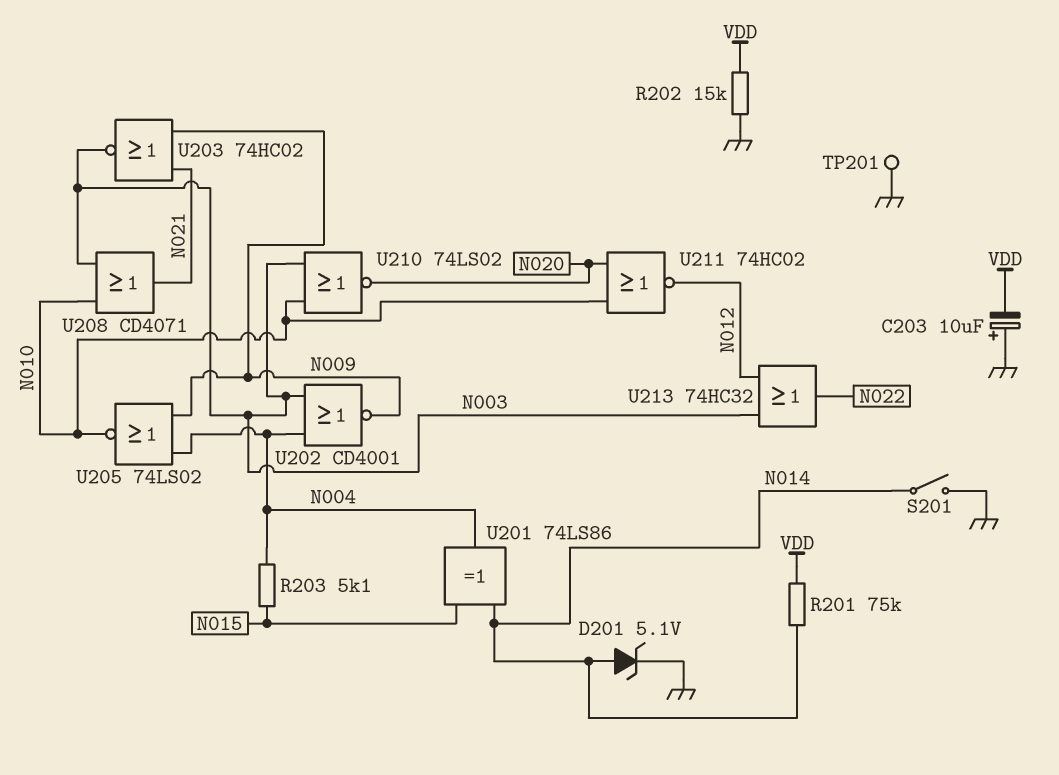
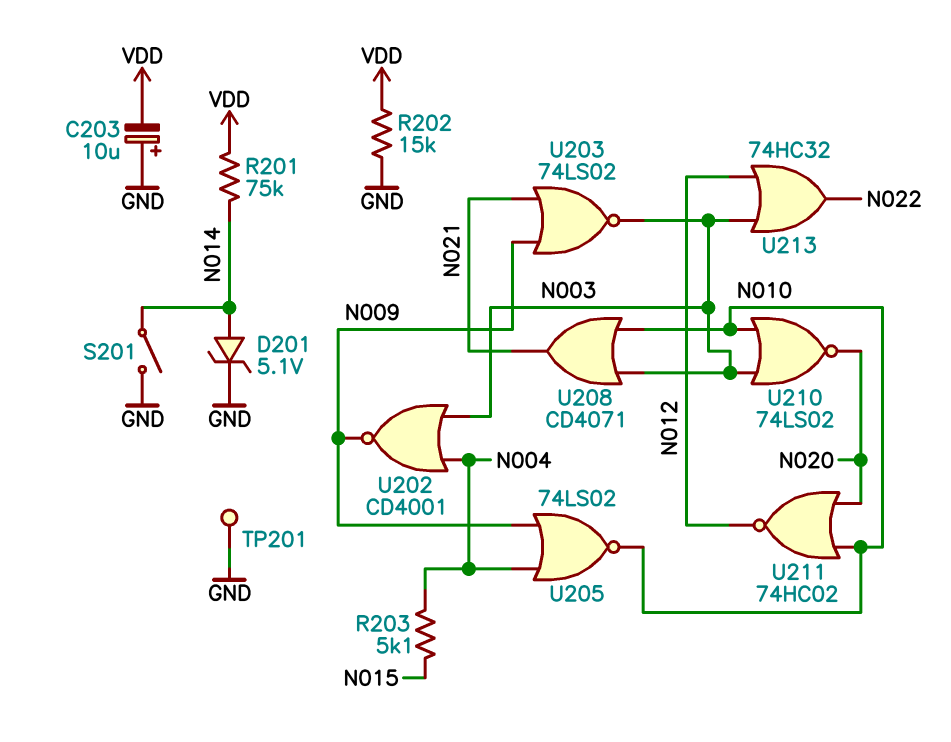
U201: XOR 74LS86 (in N014, in N015, out N004) -> none
U203: NOR 74HC02 (in N009, in N021, out N003) -> NOR 74LS02 (in N009, in N021, out N003)

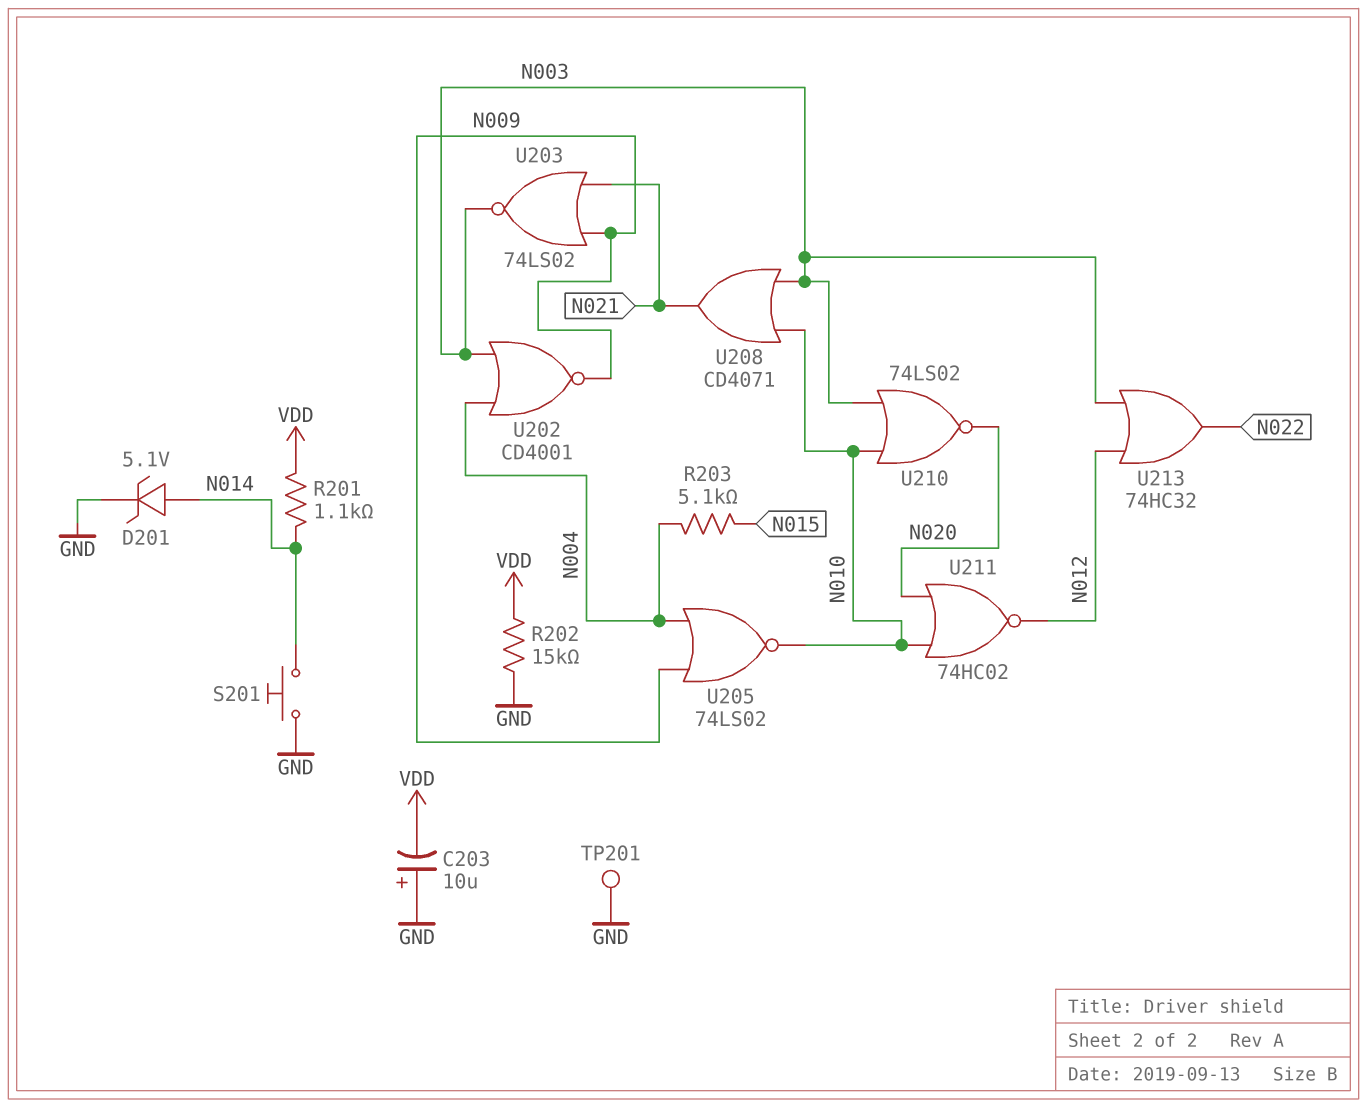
R201: 75k (N014, VDD) -> 1.1k (N014, VDD)
S201: switch (GND, N014) -> button (GND, N014)

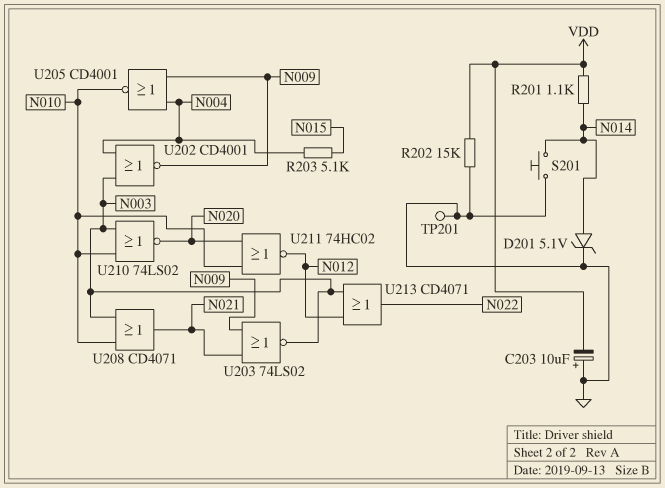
U205: NOR 74LS02 (in N004, in N009, out N010) -> NOR CD4001 (in N004, in N009, out N010)
U213: OR 74HC32 (in N003, in N012, out N022) -> OR CD4071 (in N003, in N012, out N022)

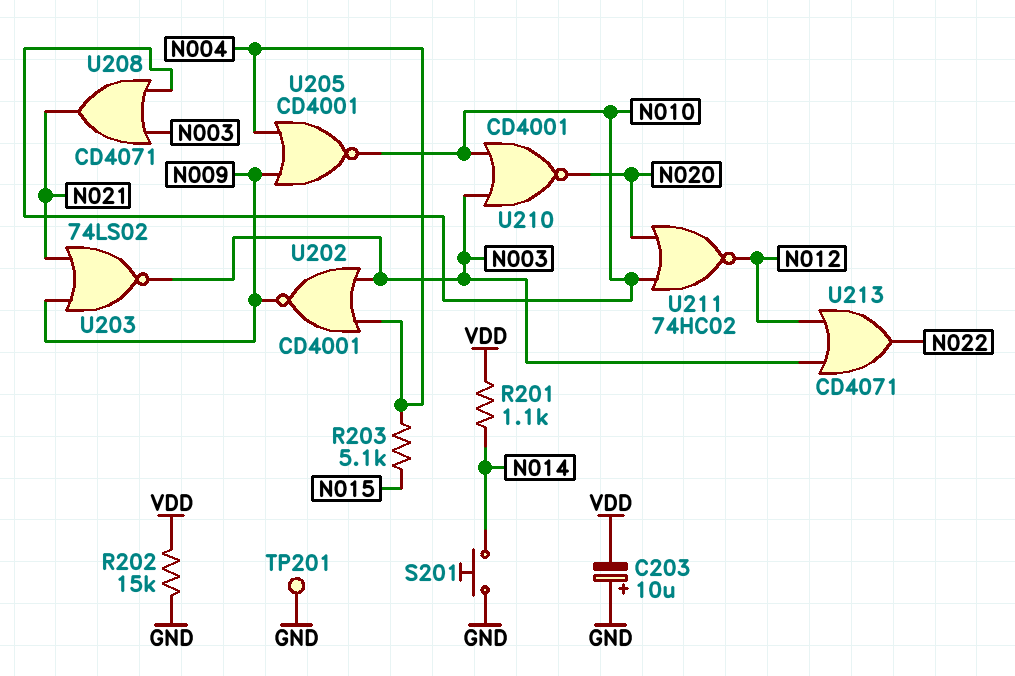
D201: zener 5.1V (A N014, K GND) -> none
U210: NOR 74LS02 (in N003, in N010, out N020) -> NOR CD4001 (in N003, in N010, out N020)

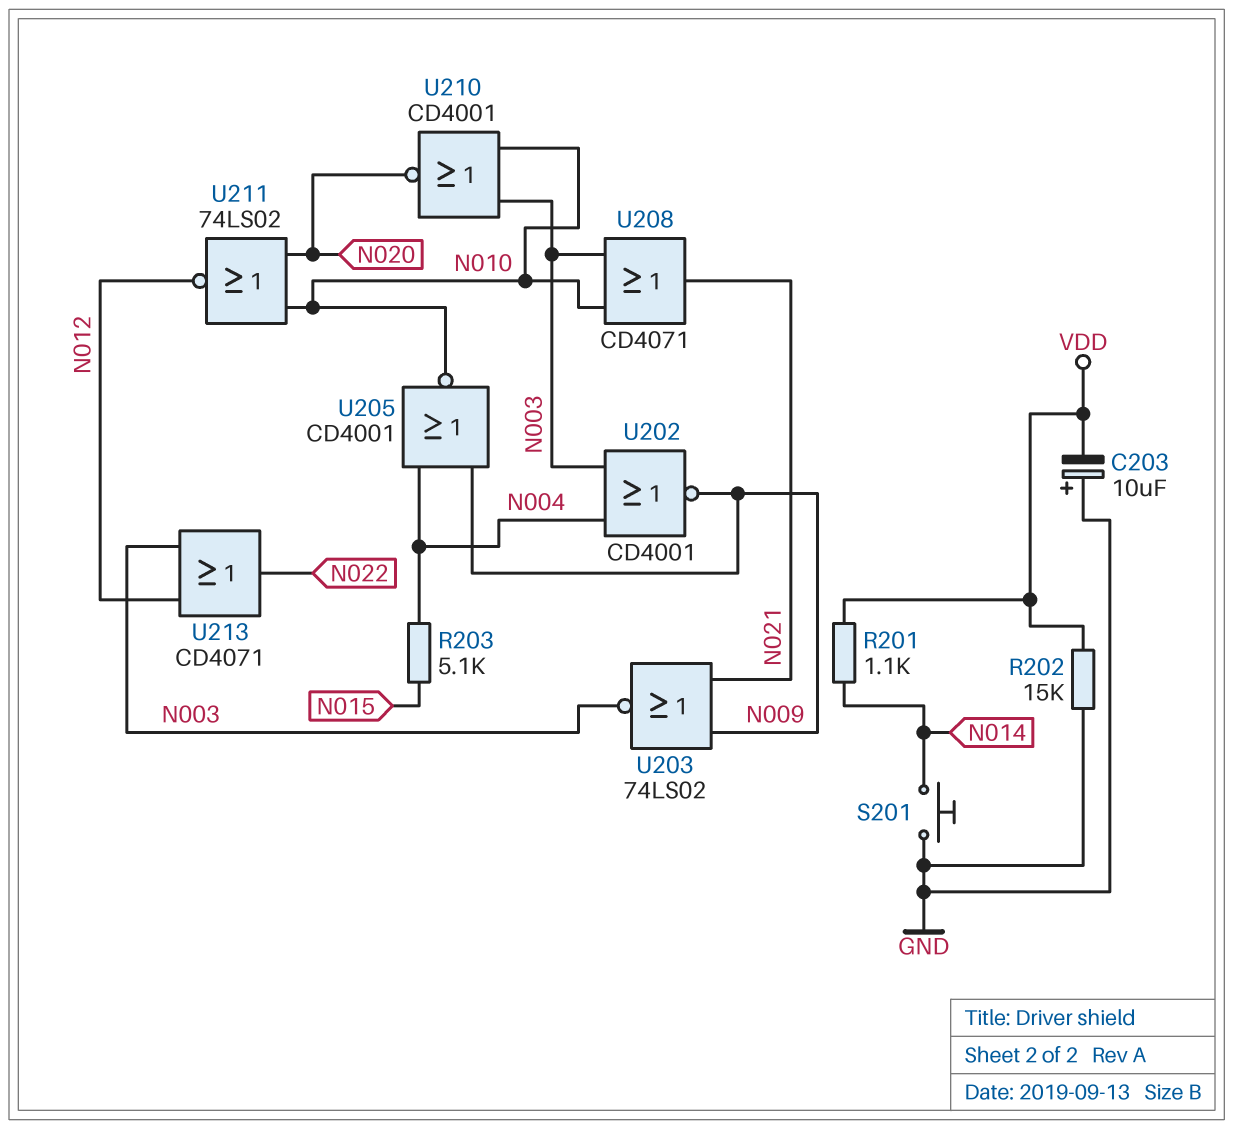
TP201: test point (GND) -> none
U211: NOR 74HC02 (in N010, in N020, out N012) -> NOR 74LS02 (in N010, in N020, out N012)

